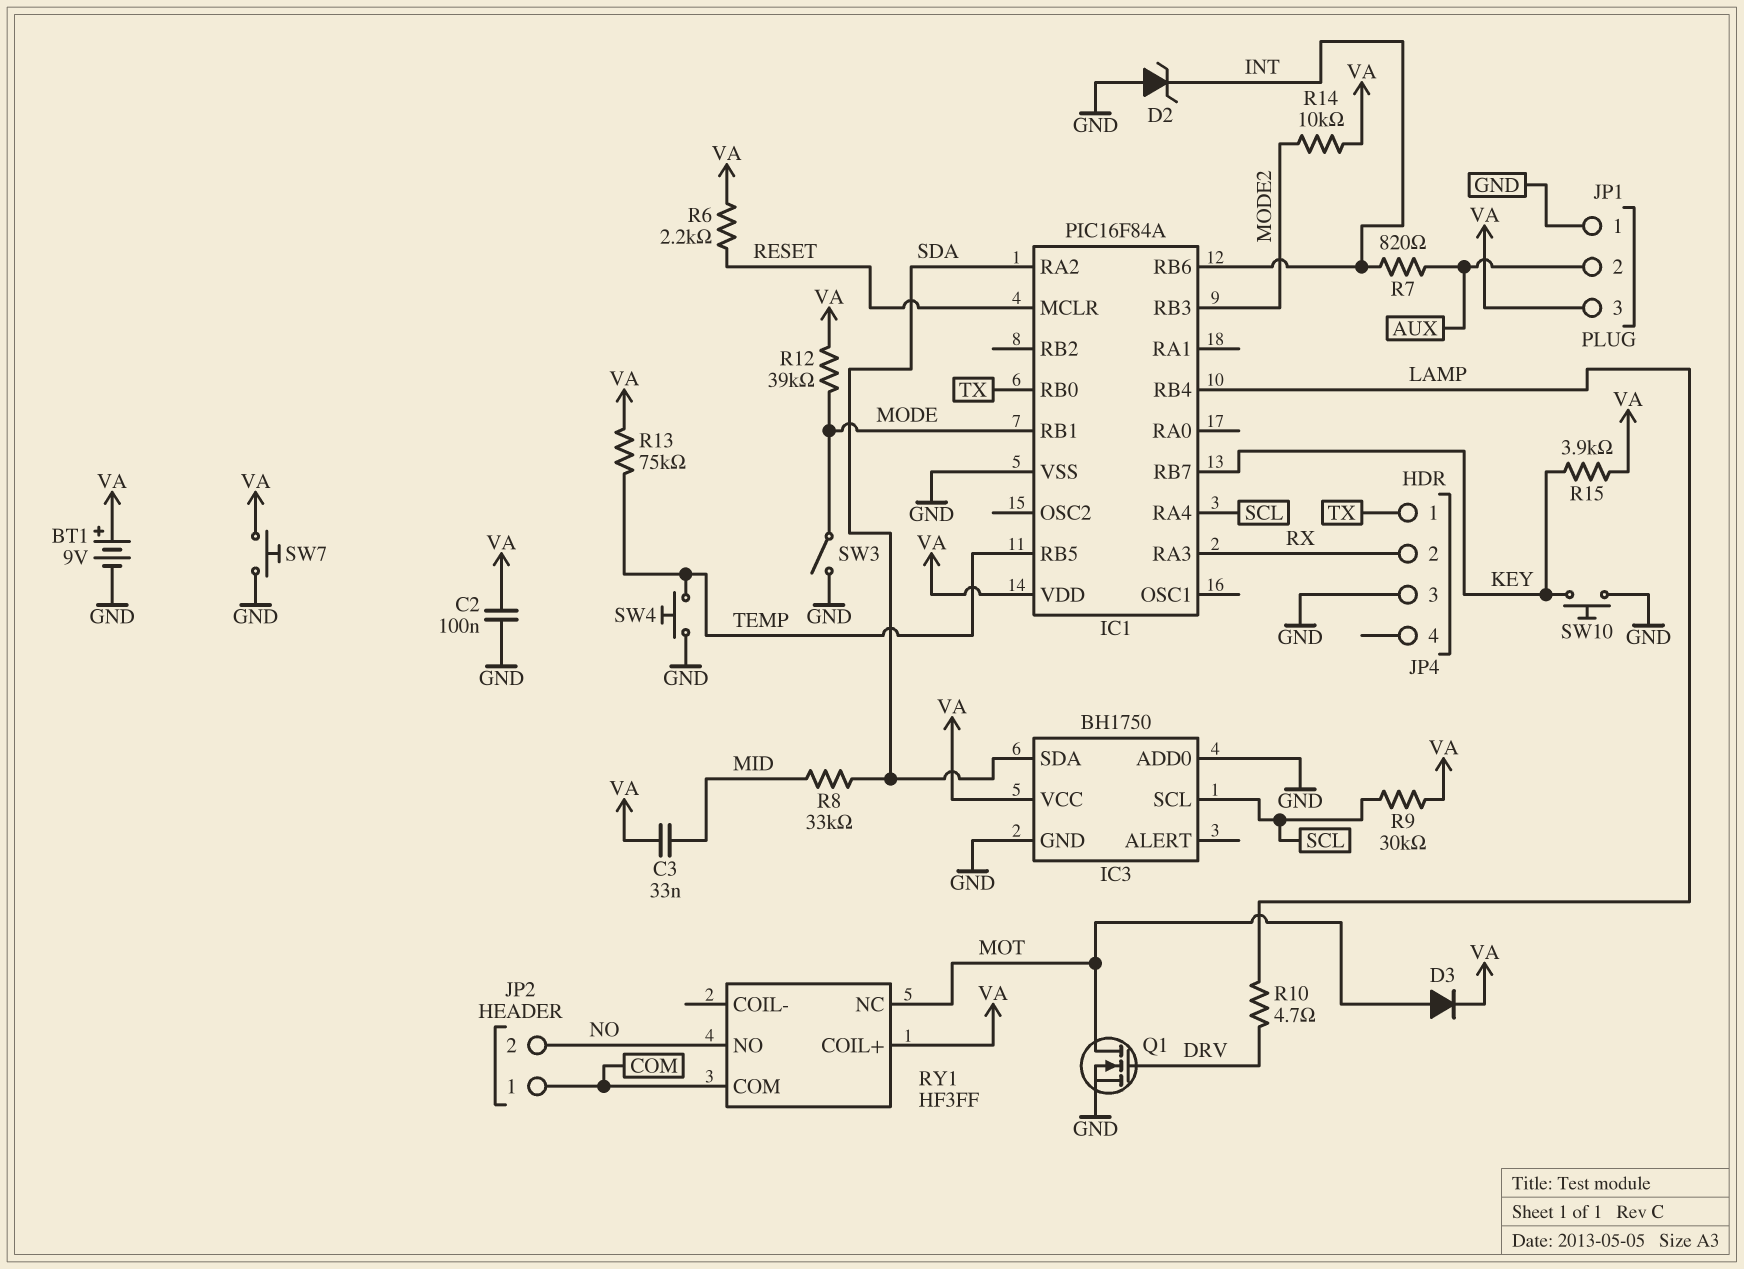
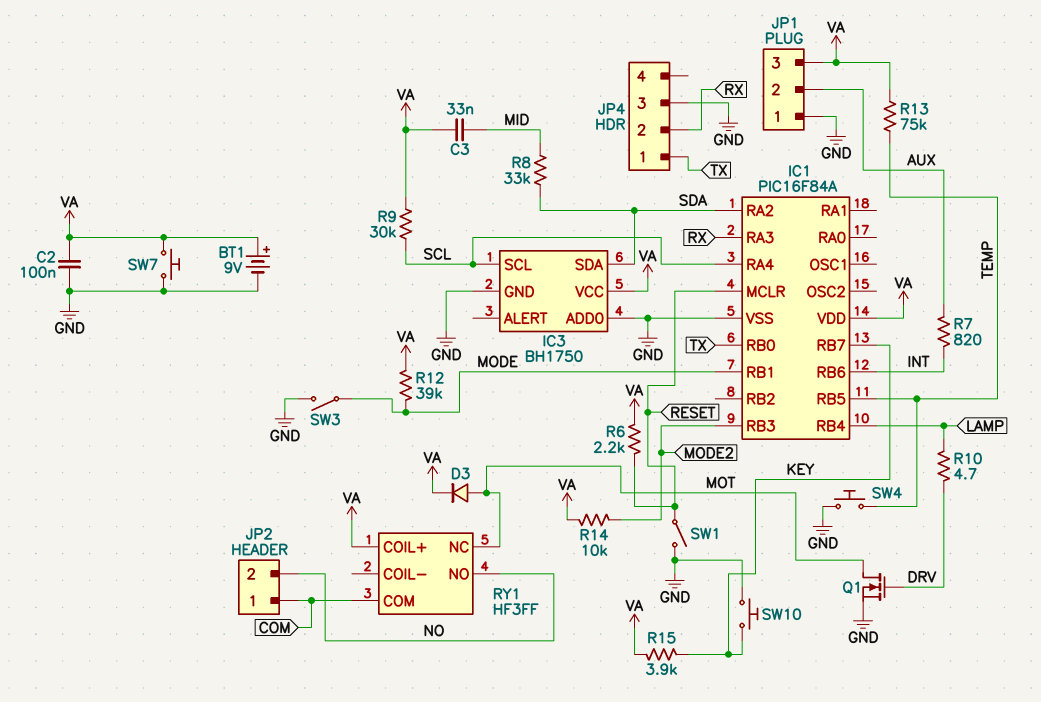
D2: zener (A GND, K INT) -> none
SW1: none -> switch (GND, RESET)

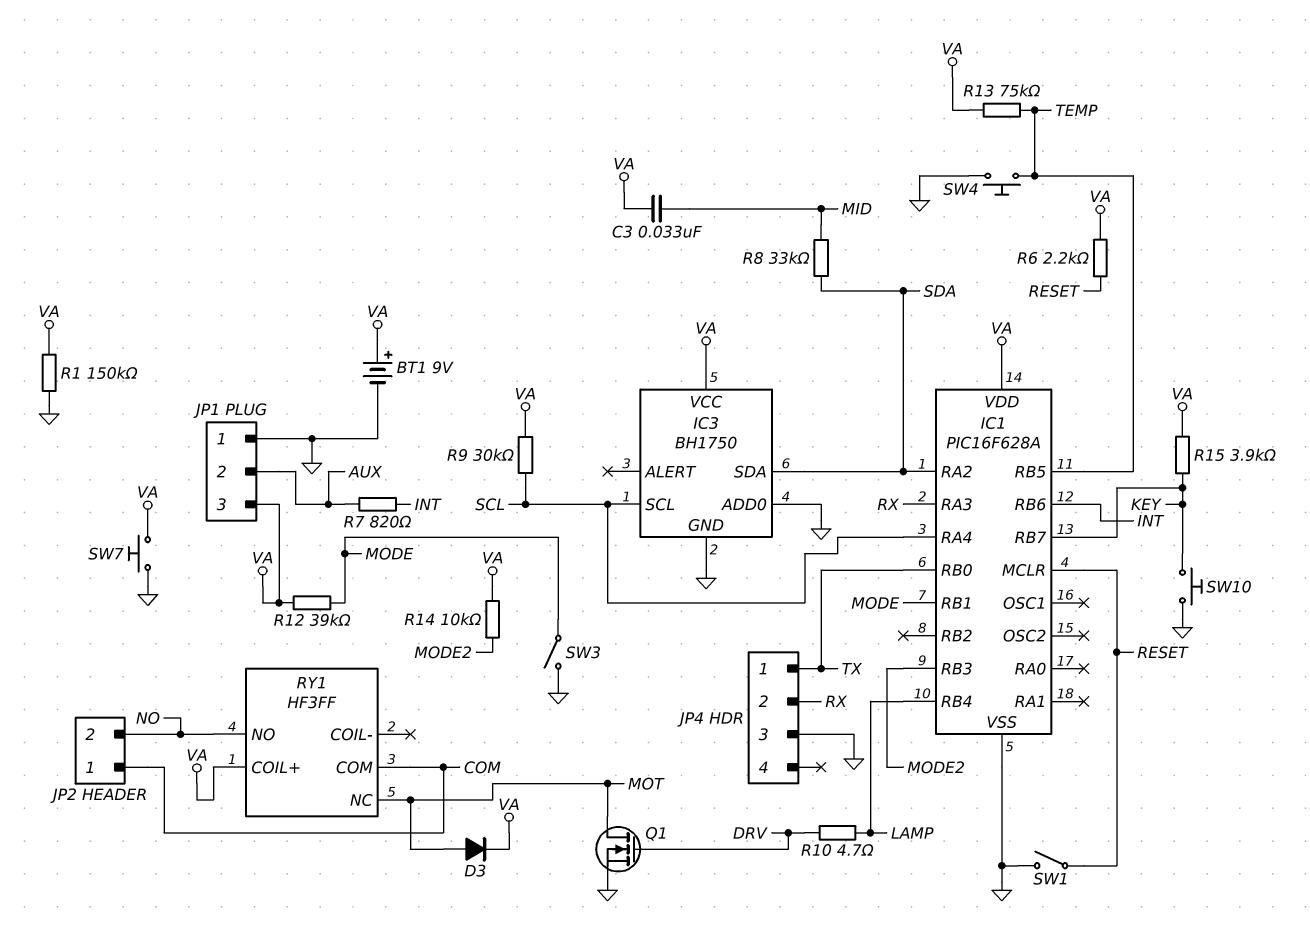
C2: 100nF (GND, VA) -> none
IC1: PIC16F84A -> PIC16F628A
R1: none -> 150k (GND, VA)

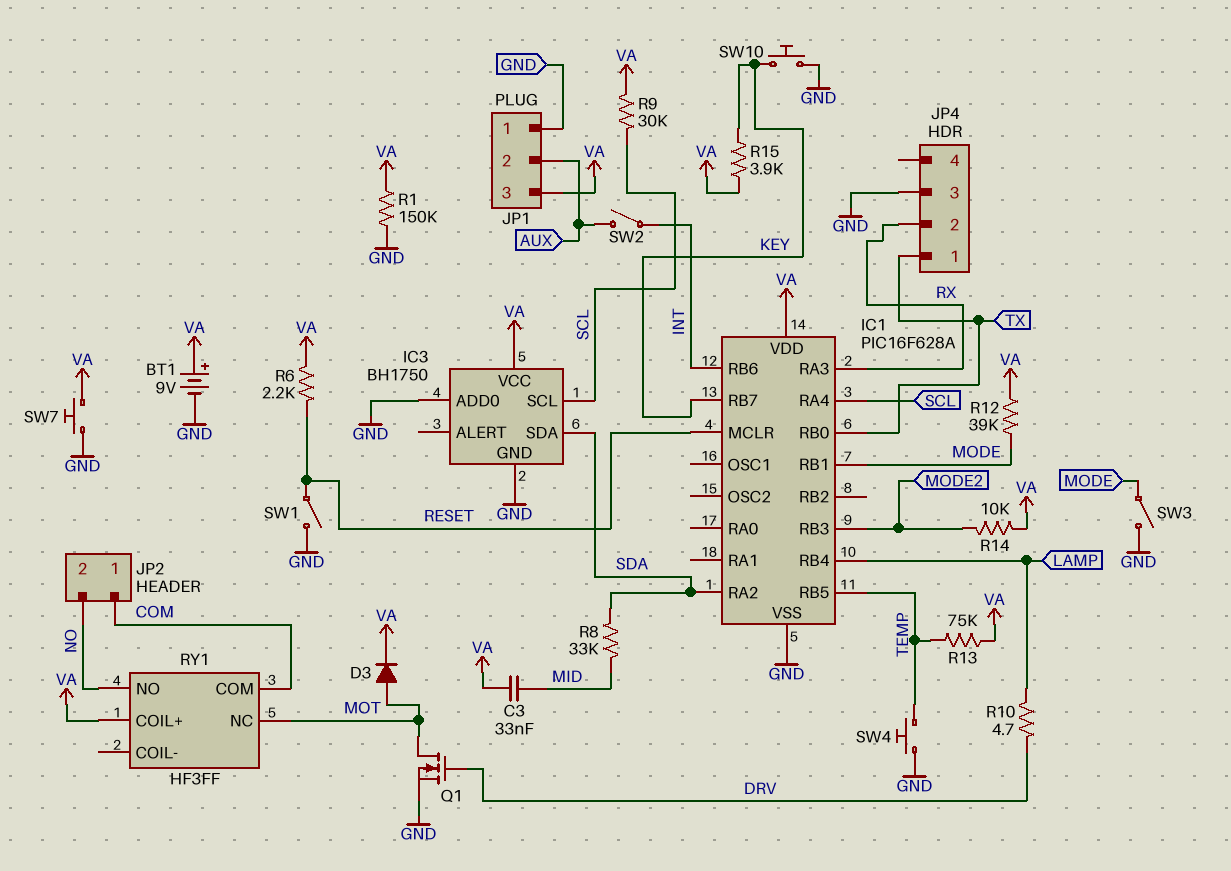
R7: 820 (AUX, INT) -> none
SW2: none -> switch (AUX, INT)

